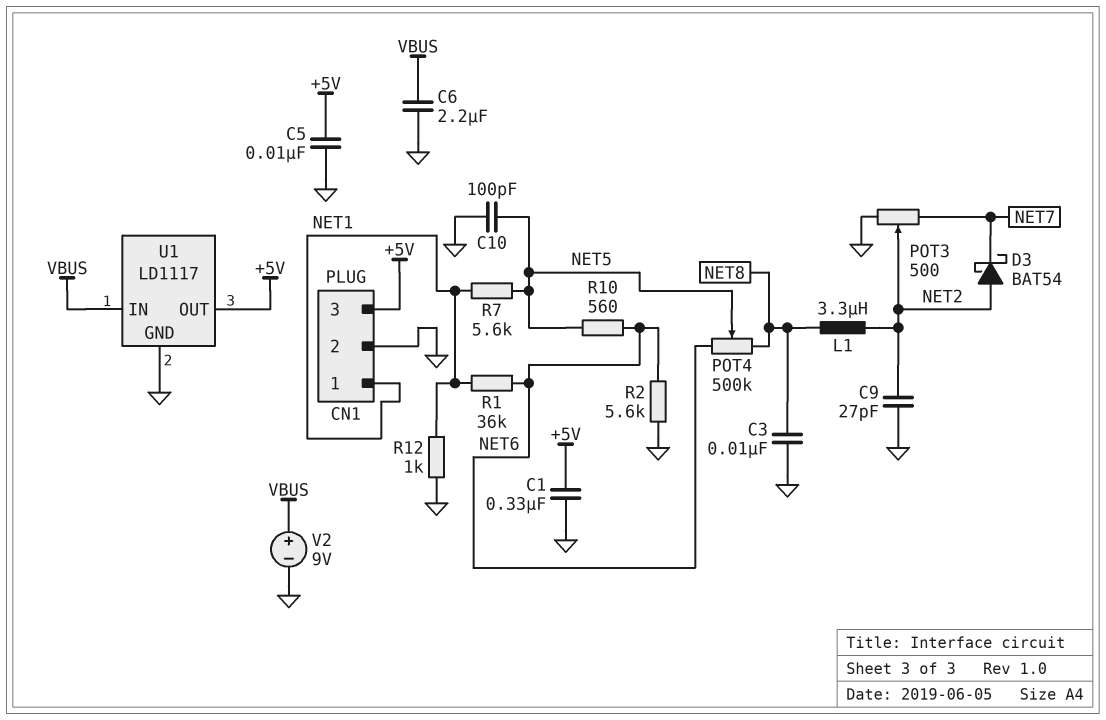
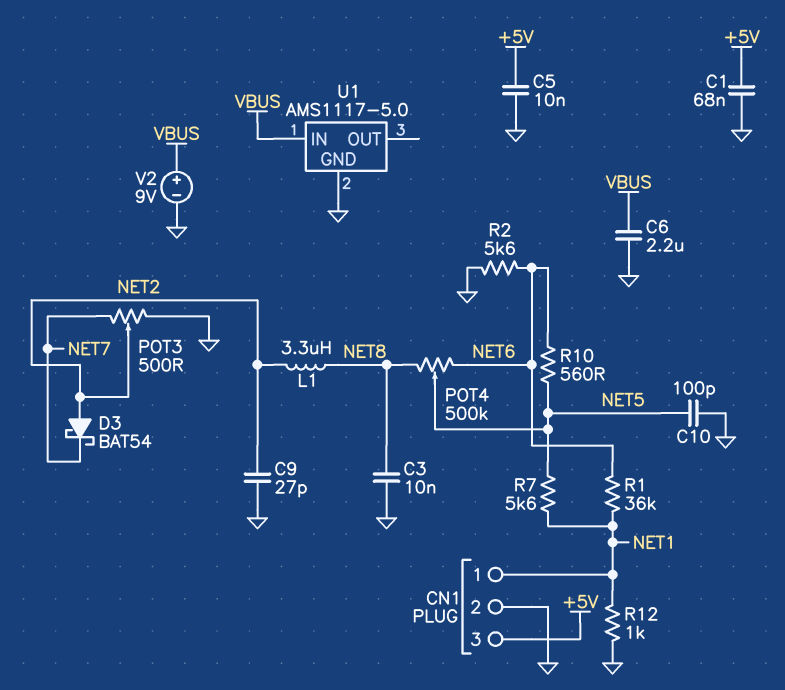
C1: 330nF (+5V, GND) -> 68nF (+5V, GND)
U1: LD1117 -> AMS1117-5.0
U1 pin OUT: +5V -> none

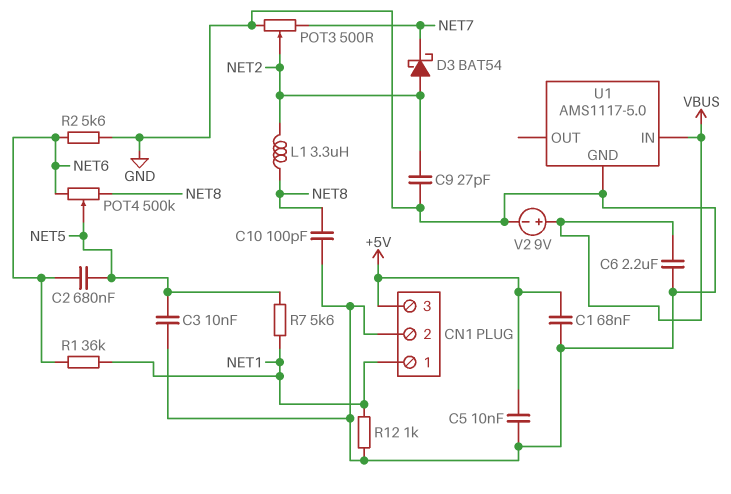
C2: none -> 680nF (NET5, NET6)
C3: 10nF (GND, NET8) -> 10nF (GND, NET5)
C10: 100pF (GND, NET5) -> 100pF (GND, NET8)
R10: 560 (NET5, NET6) -> none

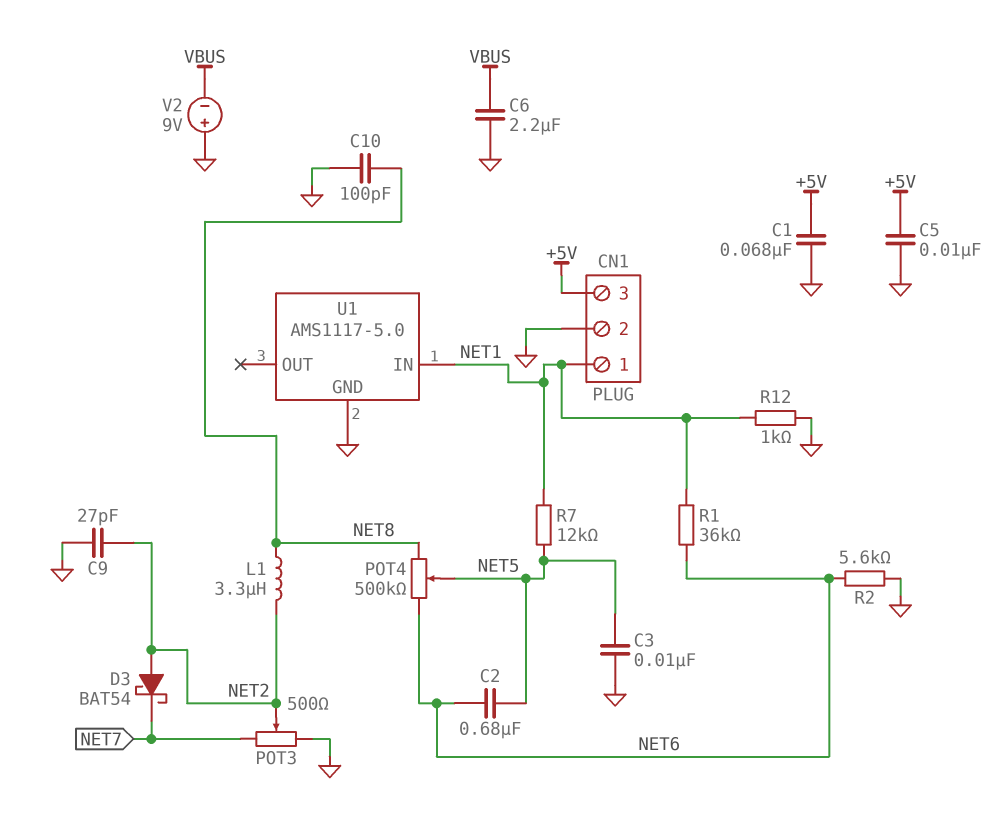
R7: 5.6k (NET1, NET5) -> 12k (NET1, NET5)
U1 pin IN: VBUS -> NET1
V2: 9V (plus VBUS, minus GND) -> 9V (plus GND, minus VBUS)

